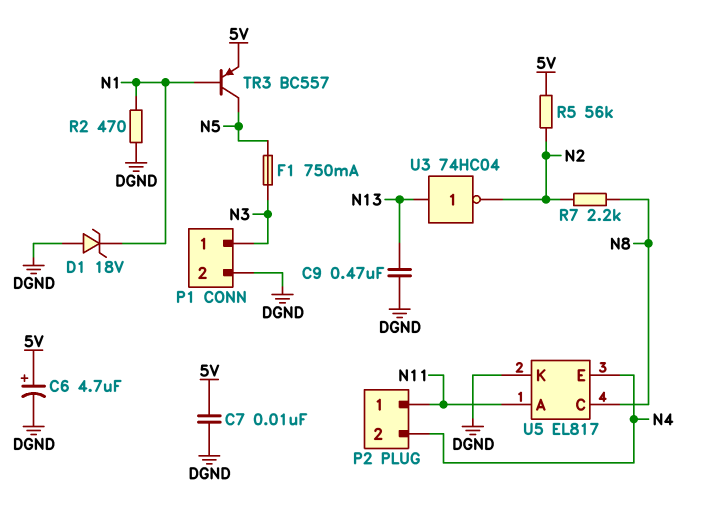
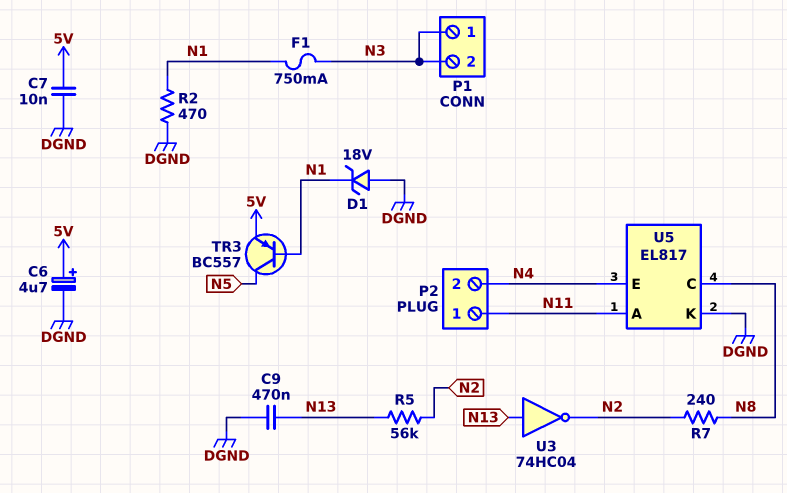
F1: 750mA (N3, N5) -> 750mA (N1, N3)
P1 pin 2: DGND -> N3
R5: 56k (5V, N2) -> 56k (N2, N13)
R7: 2.2k (N2, N8) -> 240 (N2, N8)

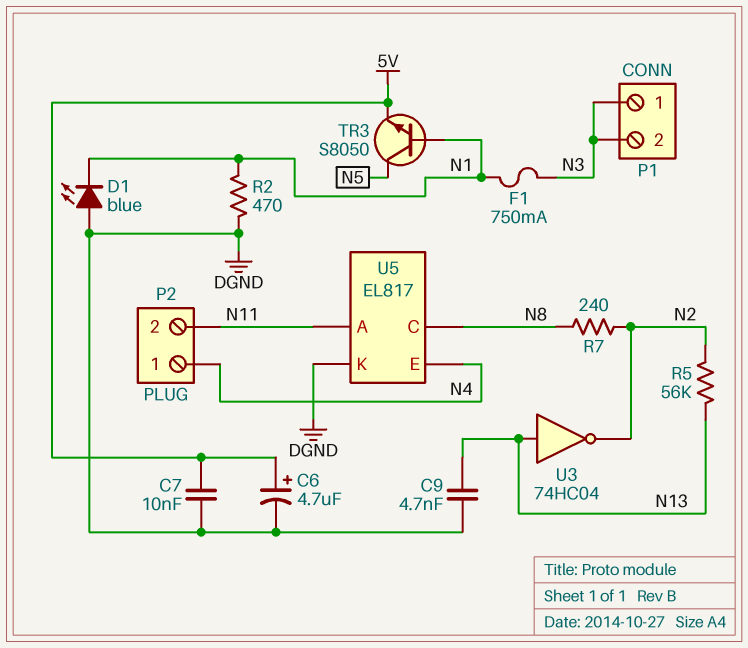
C9: 470nF (DGND, N13) -> 4.7nF (DGND, N13)
D1: zener 18V (A DGND, K N1) -> LED blue (A DGND, K N1)
P2 pin 1: N11 -> N4
P2 pin 2: N4 -> N11
TR3: PNP BC557 (B N1, C N5, E 5V) -> NPN S8050 (B N1, C N5, E 5V)

